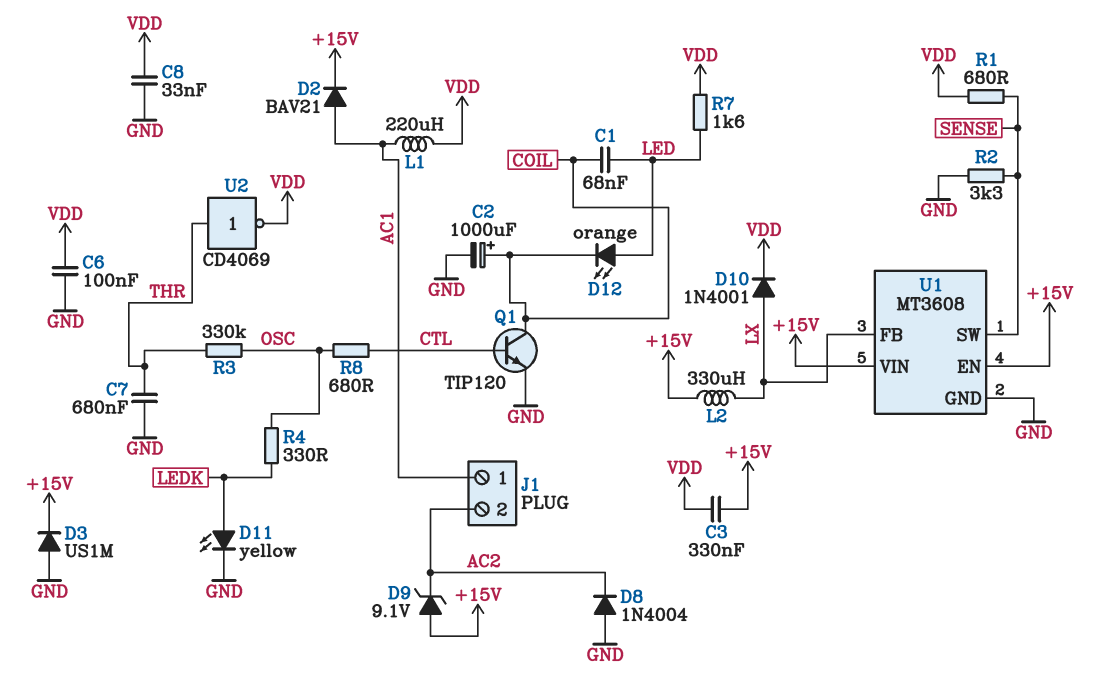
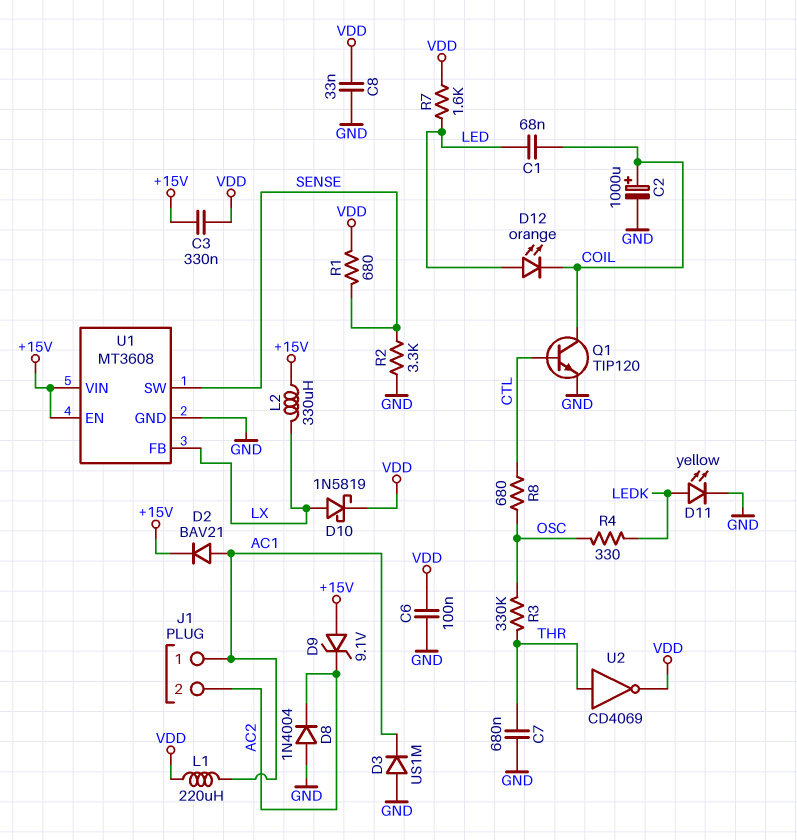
D3: diode US1M (A GND, K +15V) -> diode US1M (A GND, K AC1)
D10: diode 1N4001 (A LX, K VDD) -> schottky 1N5819 (A LX, K VDD)

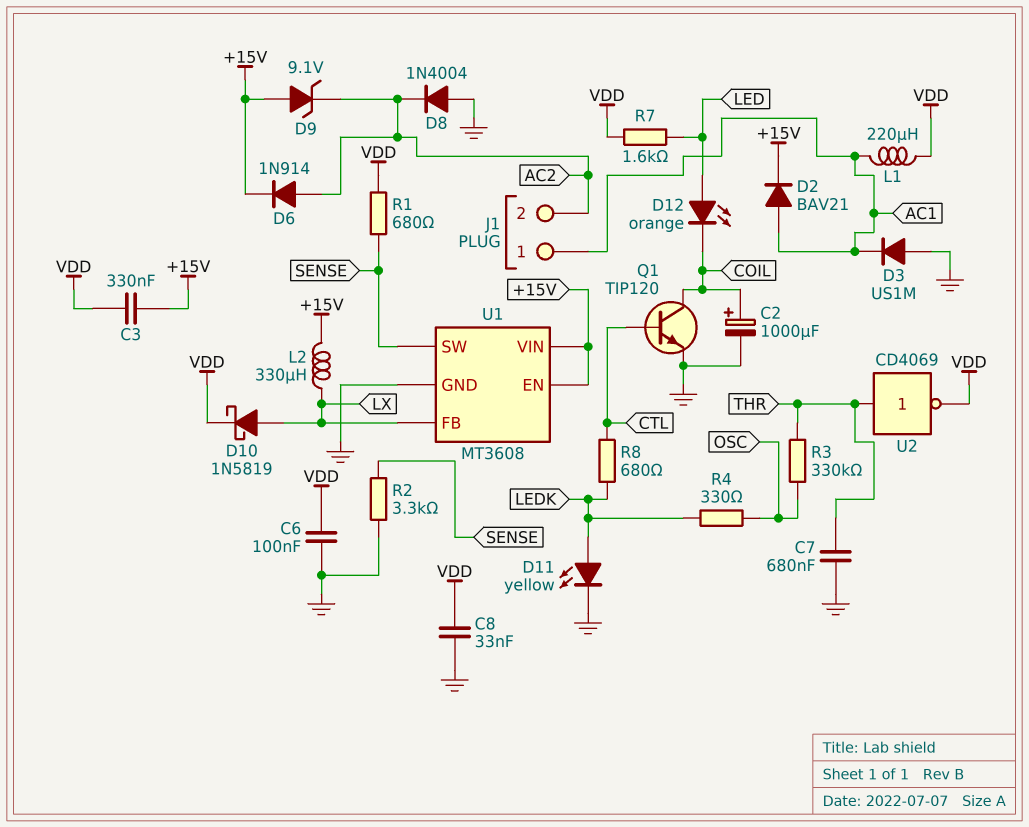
C1: 68nF (COIL, LED) -> none
D6: none -> diode 1N914 (A AC2, K +15V)
R8: 680 (CTL, OSC) -> 680 (CTL, LEDK)

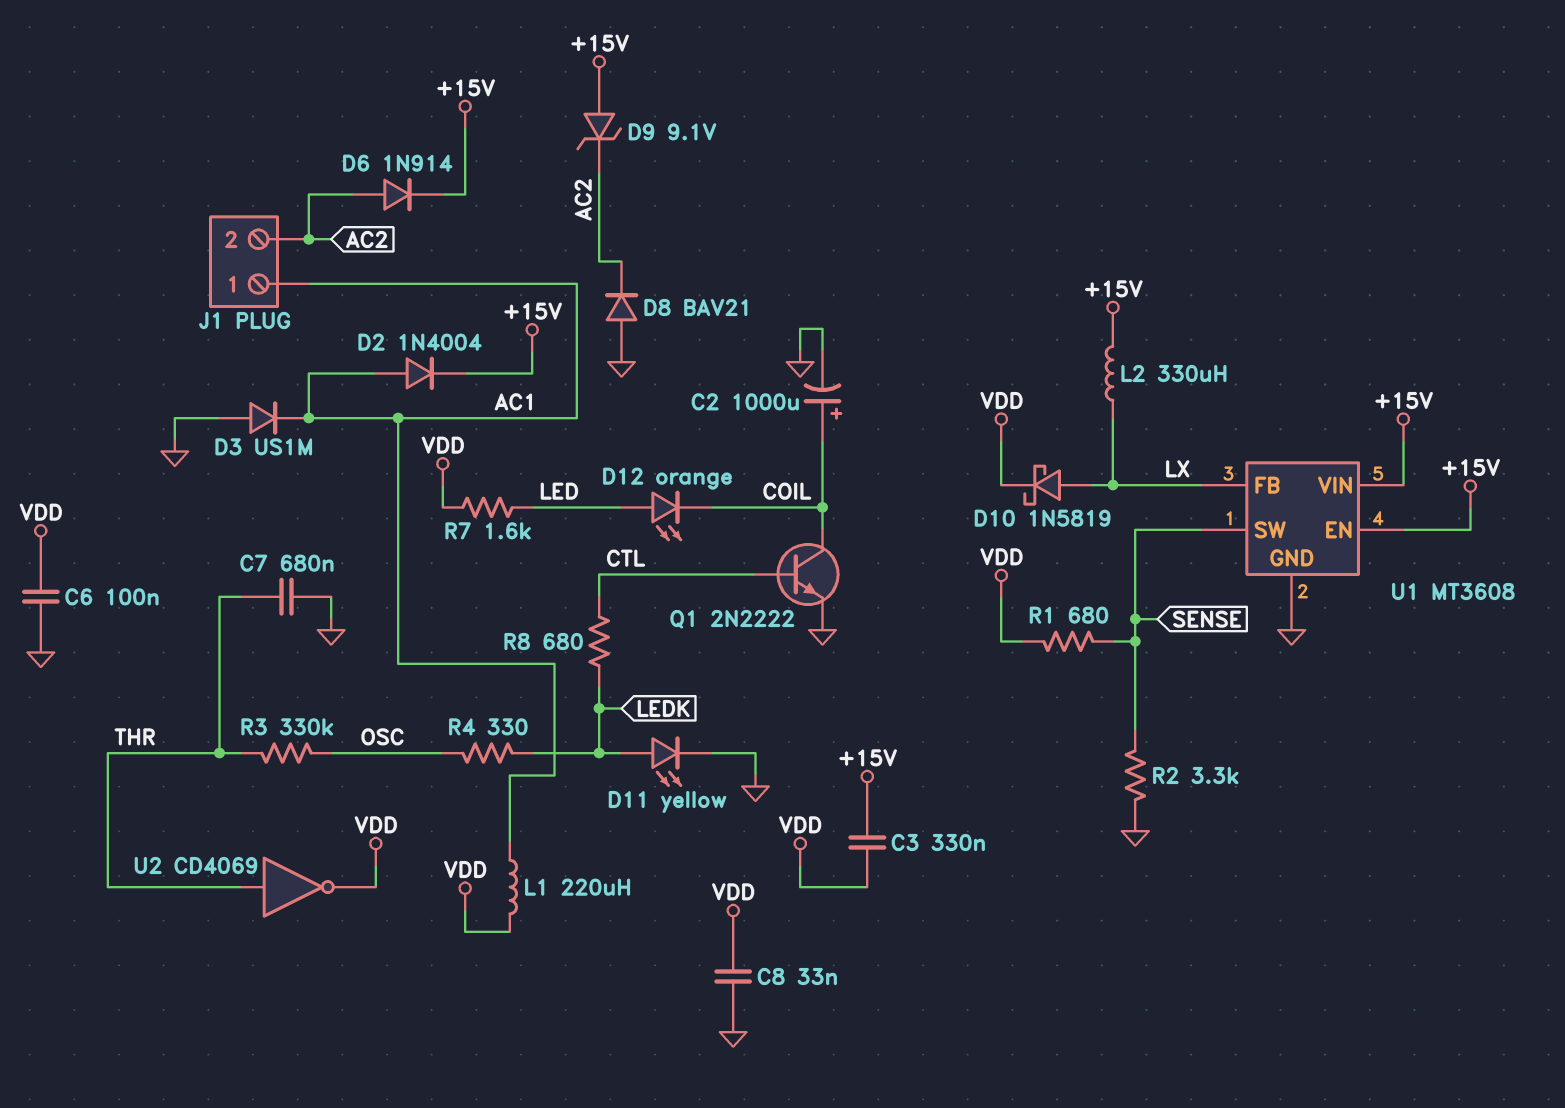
D2: diode BAV21 (A AC1, K +15V) -> diode 1N4004 (A AC1, K +15V)
D8: diode 1N4004 (A GND, K AC2) -> diode BAV21 (A GND, K AC2)
Q1: NPN TIP120 (B CTL, C COIL, E GND) -> NPN 2N2222 (B CTL, C COIL, E GND)

